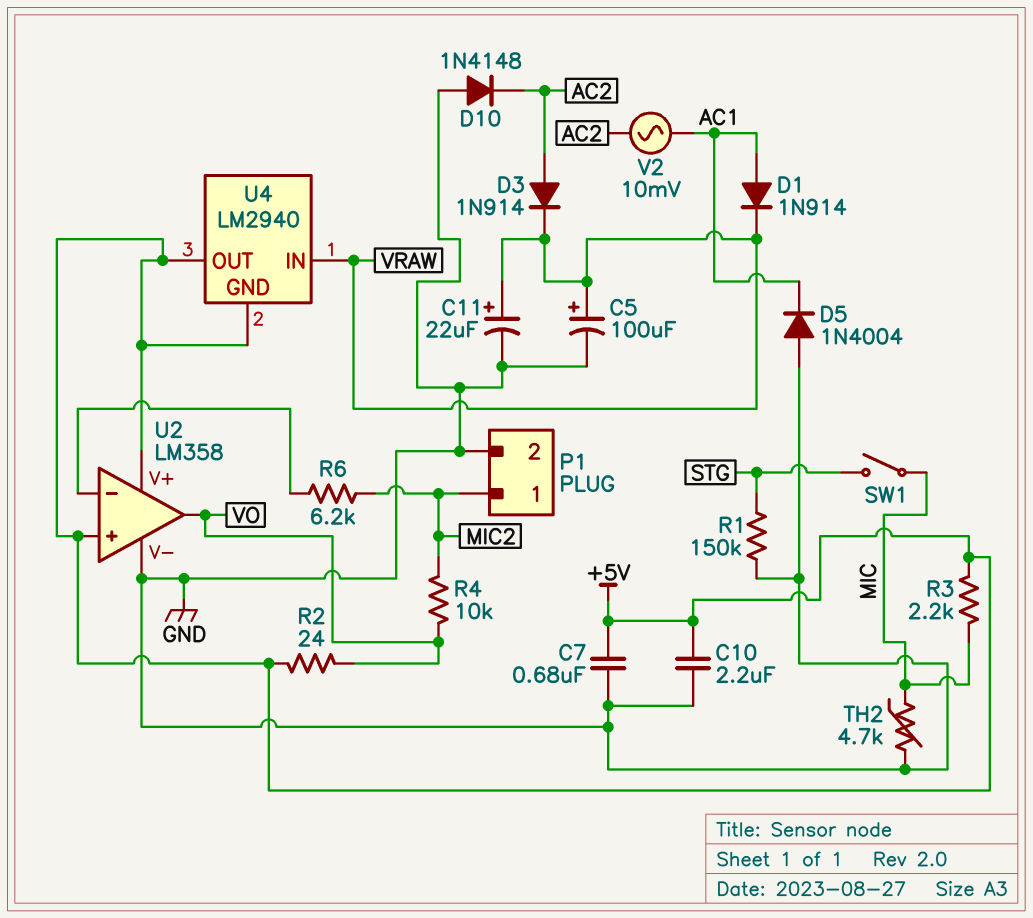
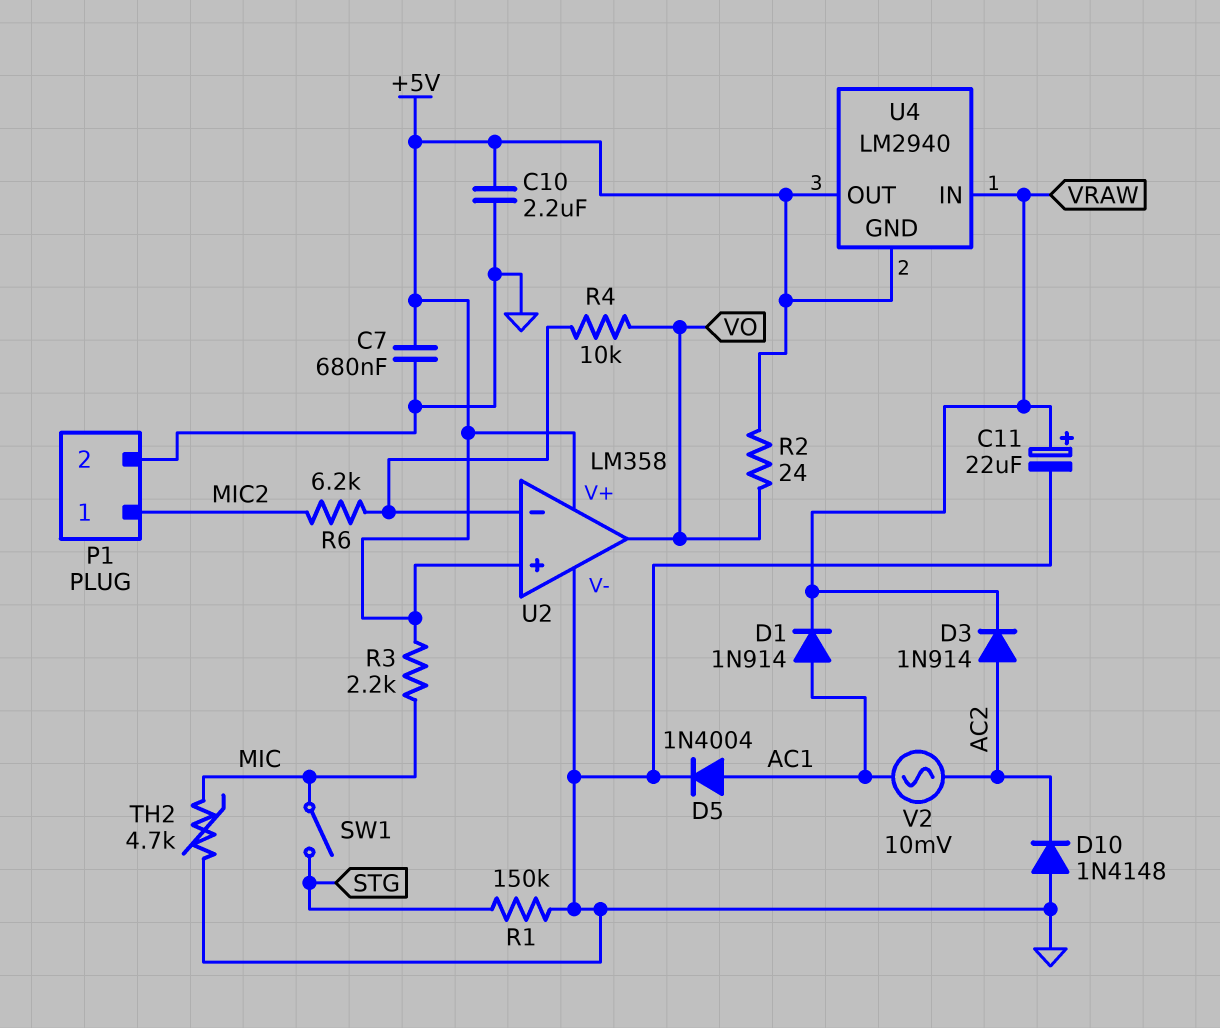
C5: 100uF (plus VRAW, minus GND) -> none
D5: diode 1N4004 (A GND, K AC1) -> diode 1N4004 (A AC1, K GND)
R4: 10k (MIC2, VO) -> 10k (U2/in-, VO)

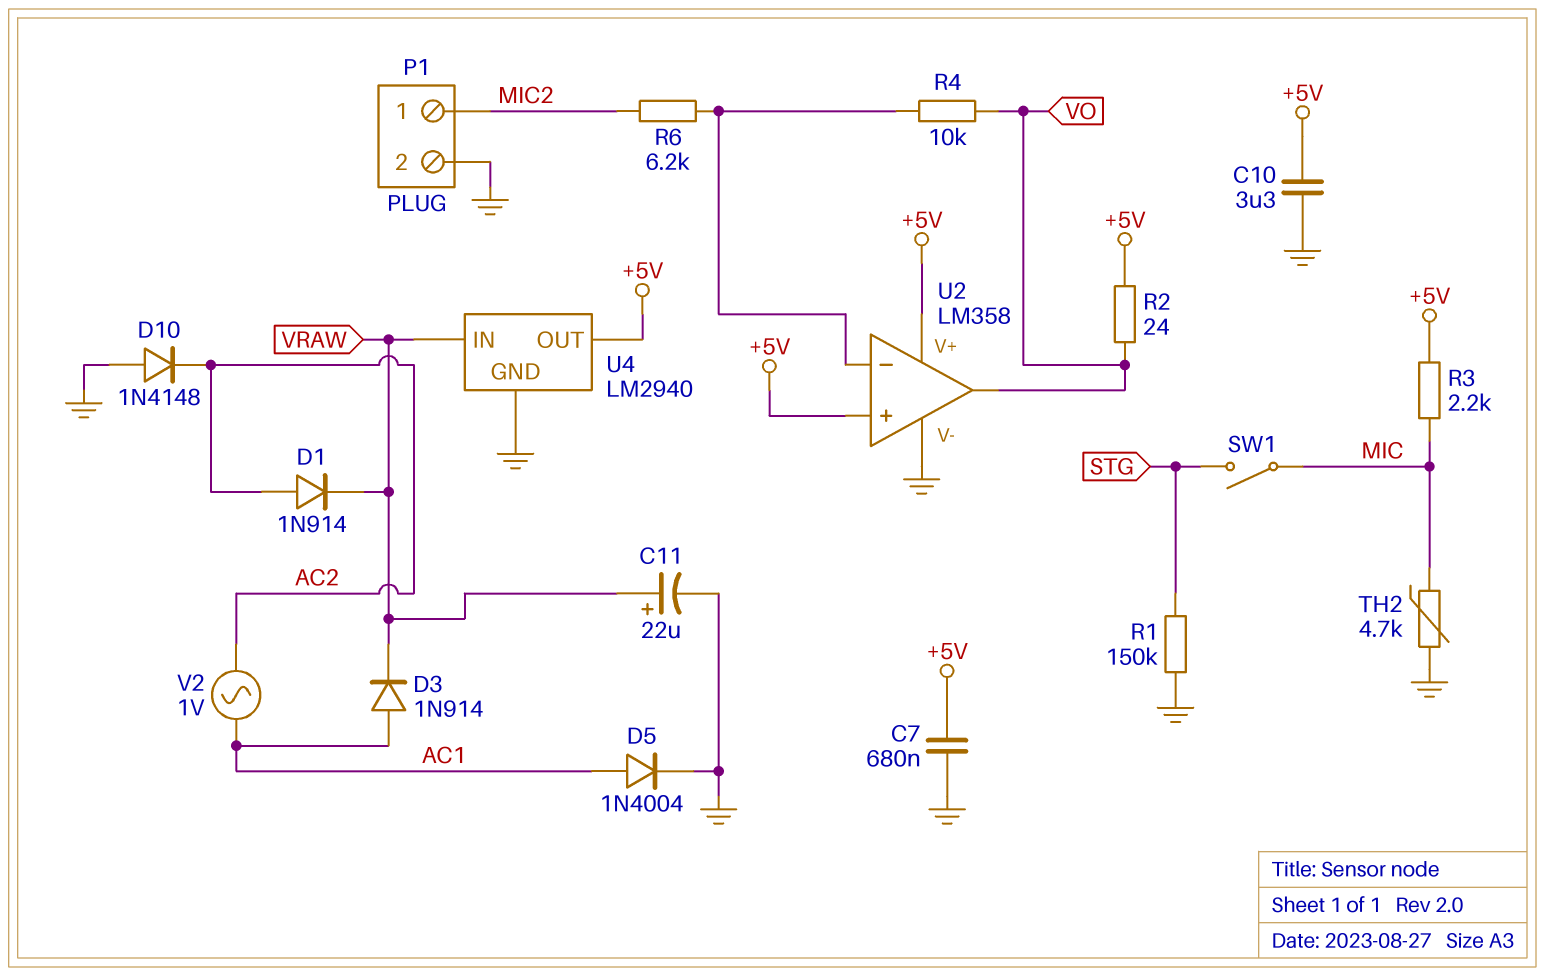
C10: 2.2uF (+5V, GND) -> 3.3uF (+5V, GND)
D1: diode 1N914 (A AC1, K VRAW) -> diode 1N914 (A AC2, K VRAW)
D3: diode 1N914 (A AC2, K VRAW) -> diode 1N914 (A AC1, K VRAW)
U4 pin GND: +5V -> GND
V2: AC 10mV (AC1, AC2) -> AC 1V (AC1, AC2)

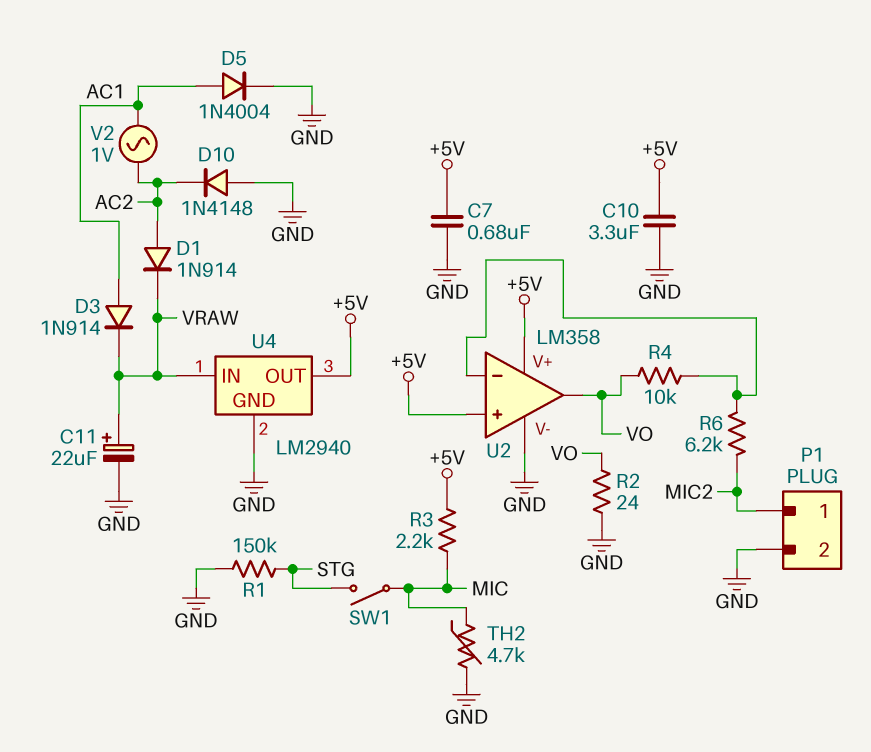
R2: 24 (+5V, VO) -> 24 (GND, VO)

